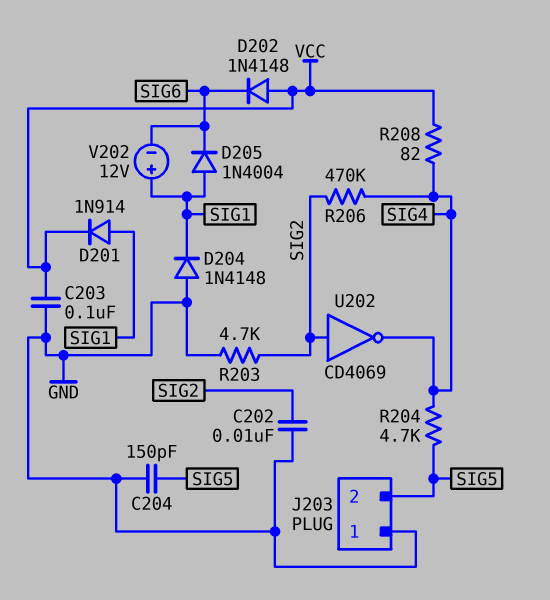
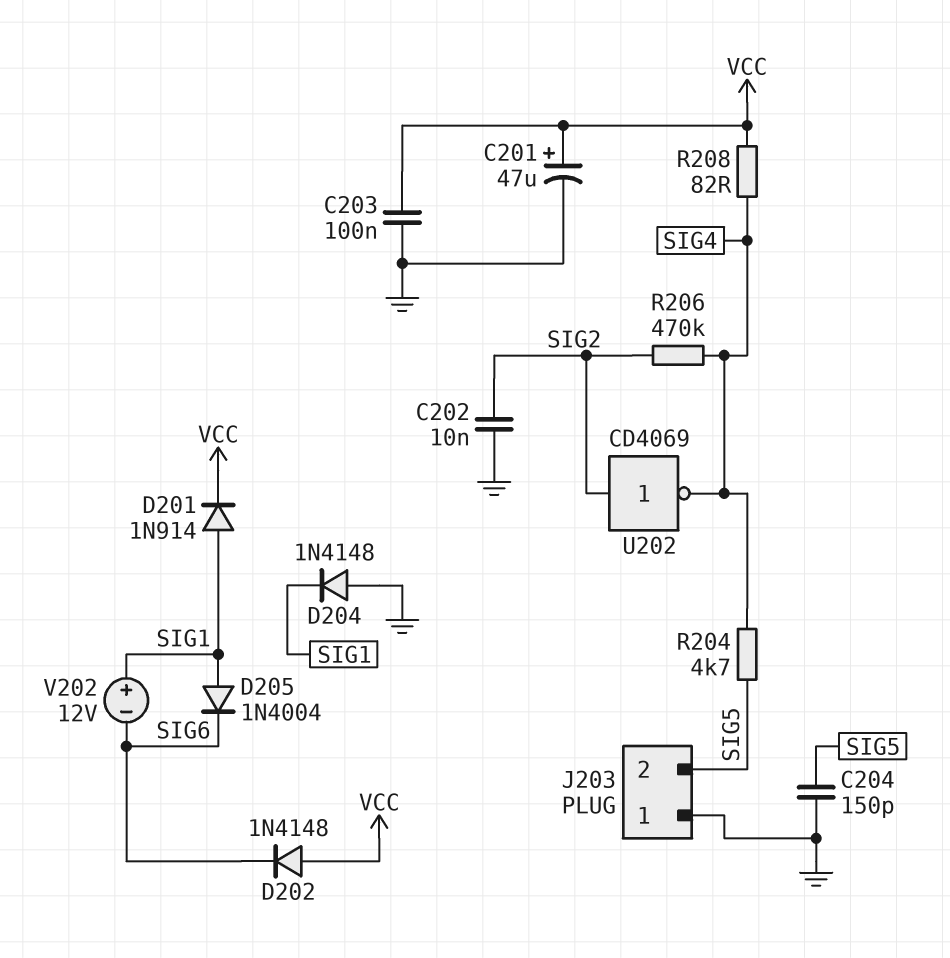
C201: none -> 47uF (plus VCC, minus GND)
R203: 4.7k (GND, SIG2) -> none

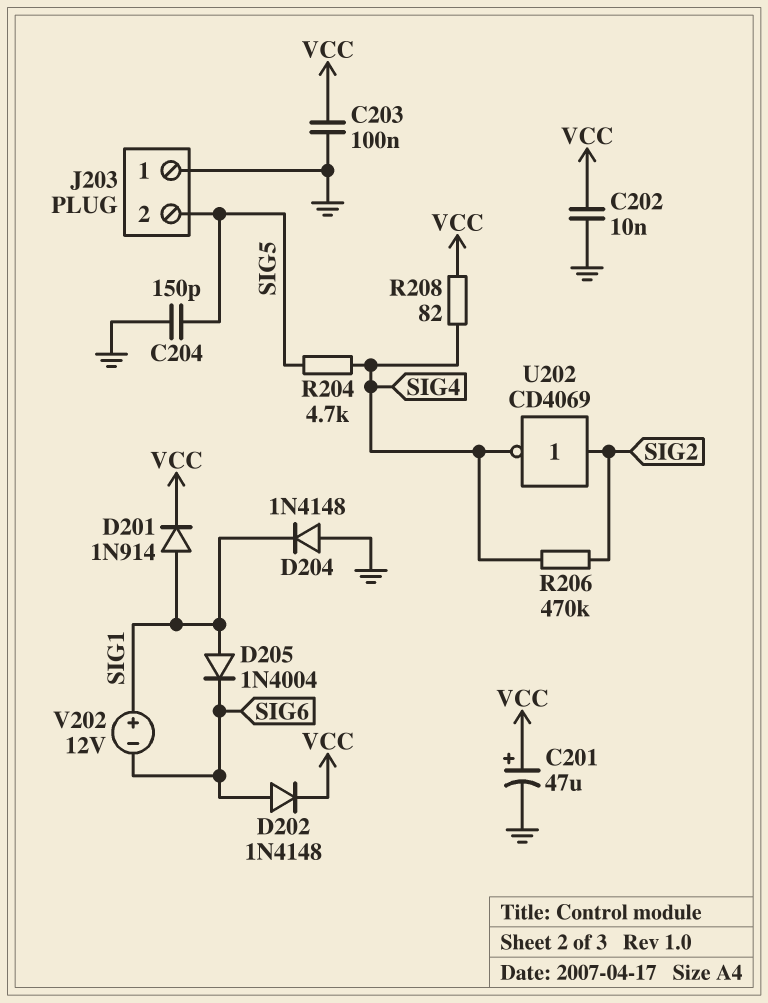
C202: 10nF (GND, SIG2) -> 10nF (GND, VCC)
D202: diode 1N4148 (A VCC, K SIG6) -> diode 1N4148 (A SIG6, K VCC)

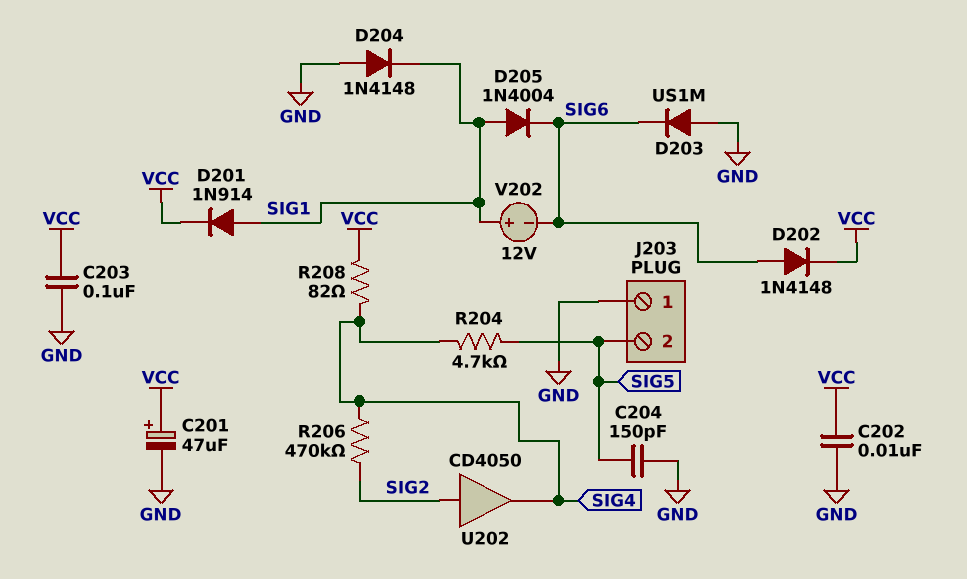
D203: none -> diode US1M (A GND, K SIG6)
U202: NOT CD4069 (in SIG2, out SIG4) -> buffer CD4050 (in SIG2, out SIG4)

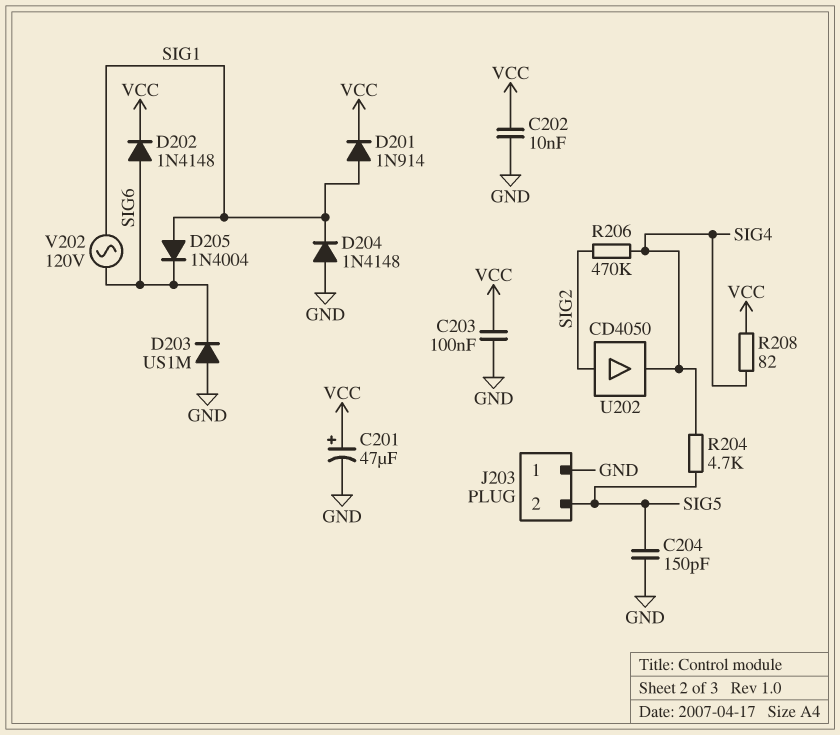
V202: 12V (plus SIG1, minus SIG6) -> AC 120V (SIG1, SIG6)

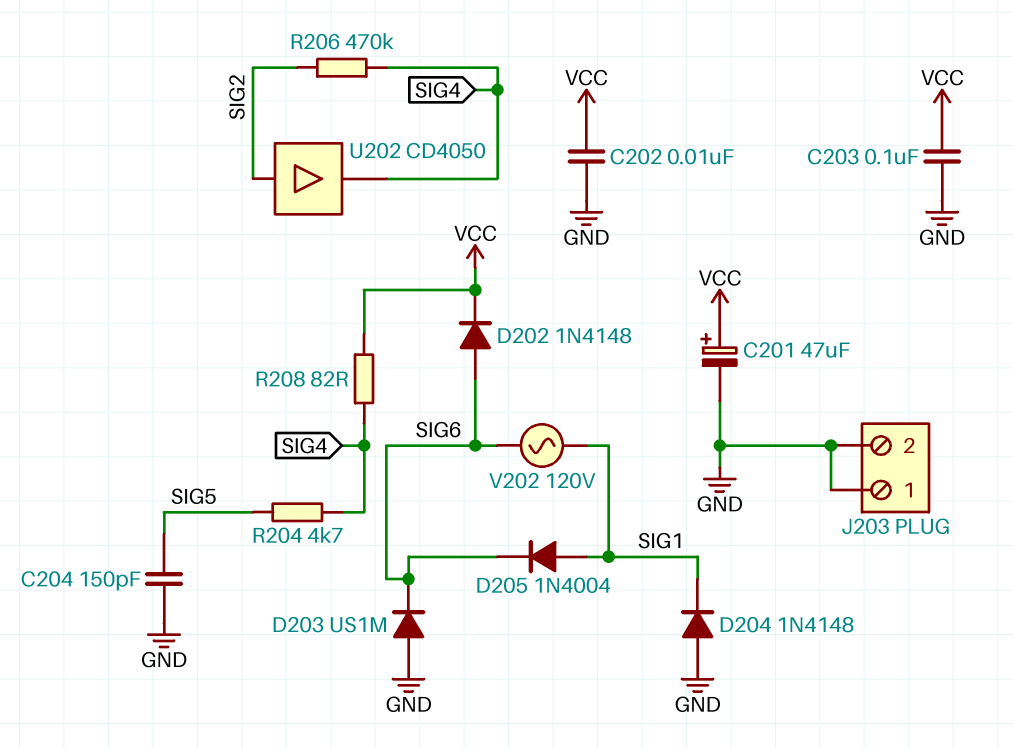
D201: diode 1N914 (A SIG1, K VCC) -> none
J203 pin 2: SIG5 -> GND

